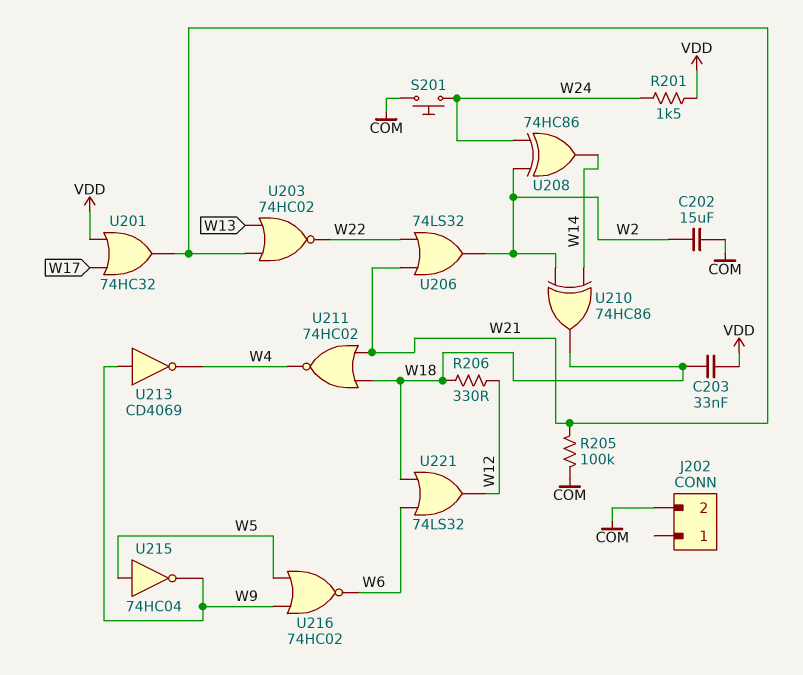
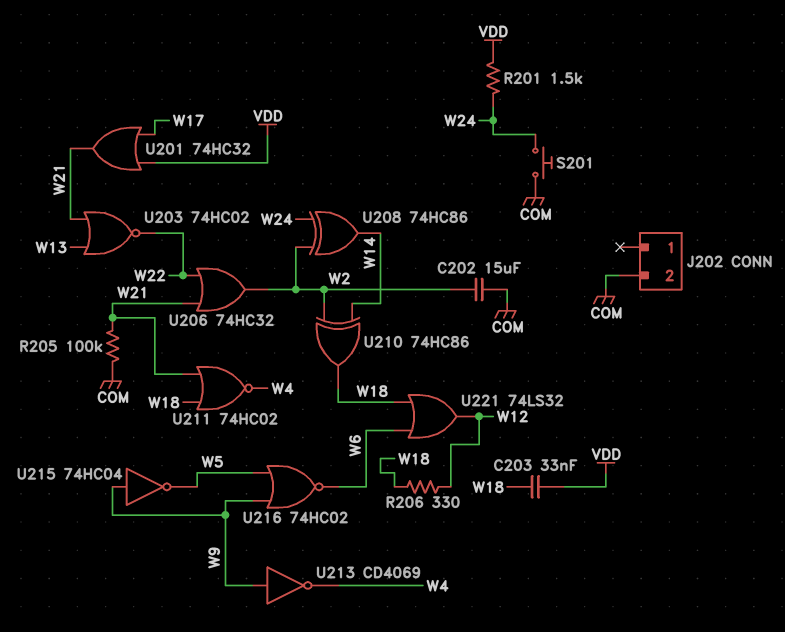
U206: OR 74LS32 (in W21, in W22, out W2) -> OR 74HC32 (in W21, in W22, out W2)
U215: NOT 74HC04 (in W5, out W9) -> NOT 74HC04 (in W9, out W5)

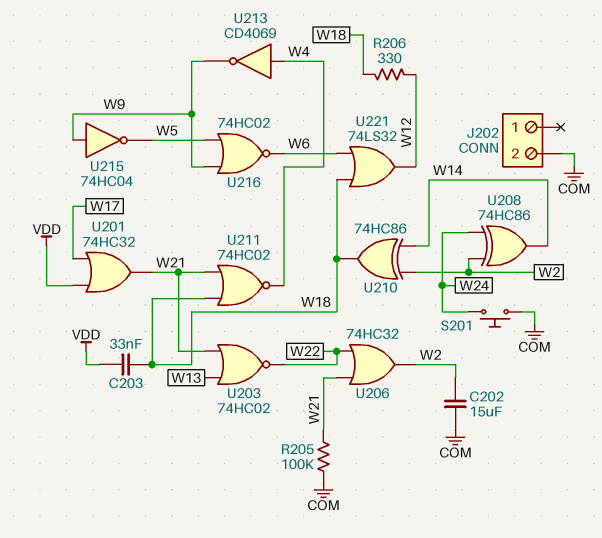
R201: 1.5k (VDD, W24) -> none
U213: NOT CD4069 (in W9, out W4) -> NOT CD4069 (in W4, out W9)

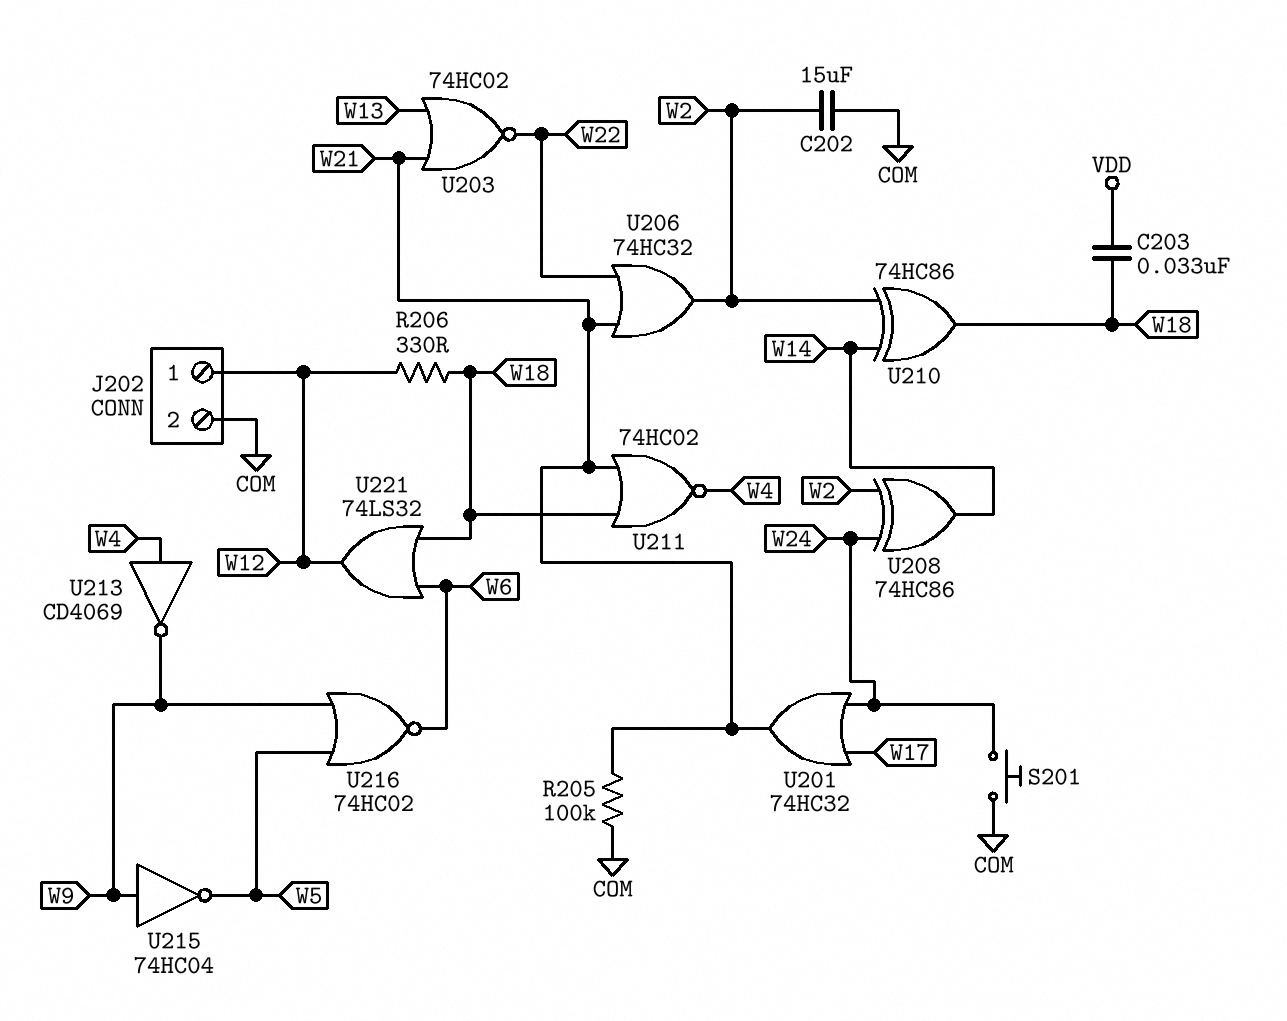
J202 pin 1: none -> W12
U201: OR 74HC32 (in VDD, in W17, out W21) -> OR 74HC32 (in W17, in W24, out W21)

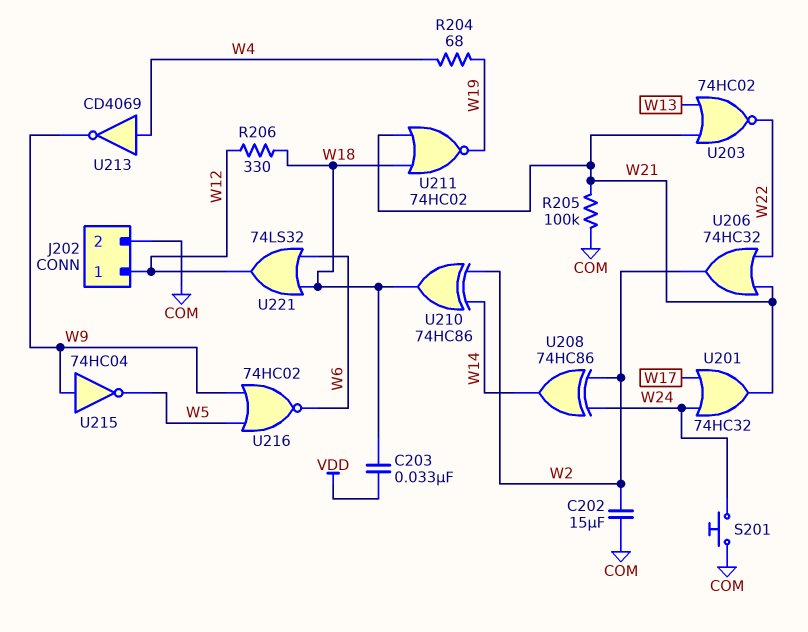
R204: none -> 68 (W4, W19)
U211: NOR 74HC02 (in W18, in W21, out W4) -> NOR 74HC02 (in W18, in W21, out W19)

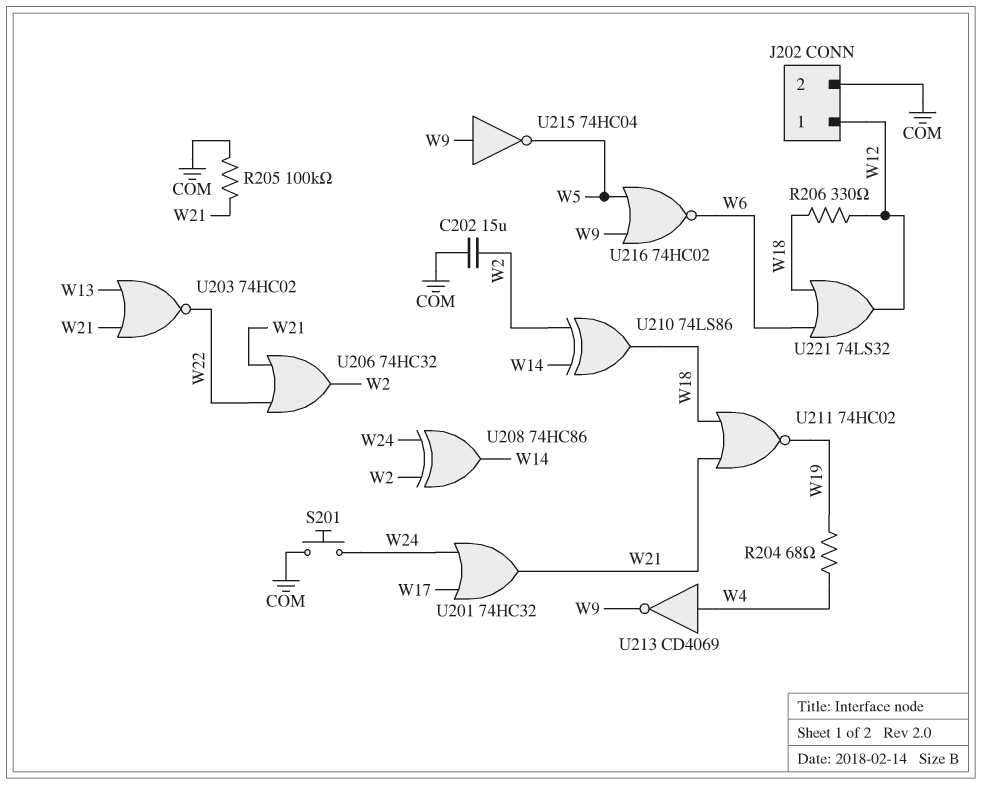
C203: 33nF (VDD, W18) -> none
U210: XOR 74HC86 (in W2, in W14, out W18) -> XOR 74LS86 (in W2, in W14, out W18)

